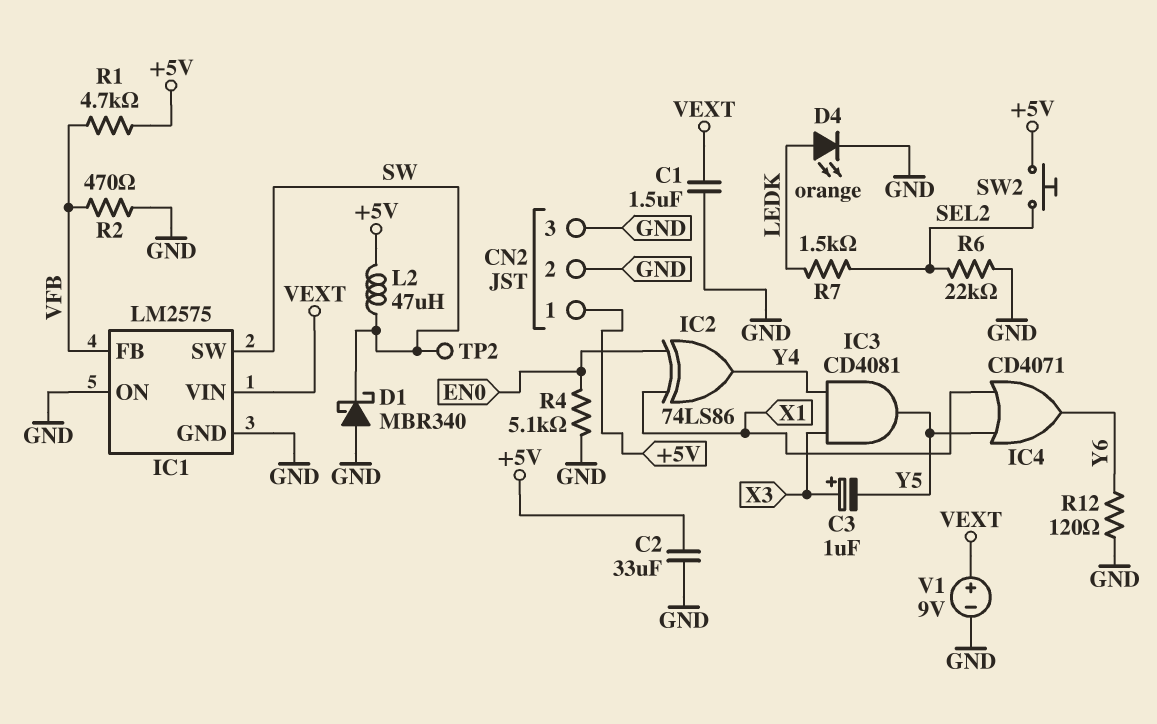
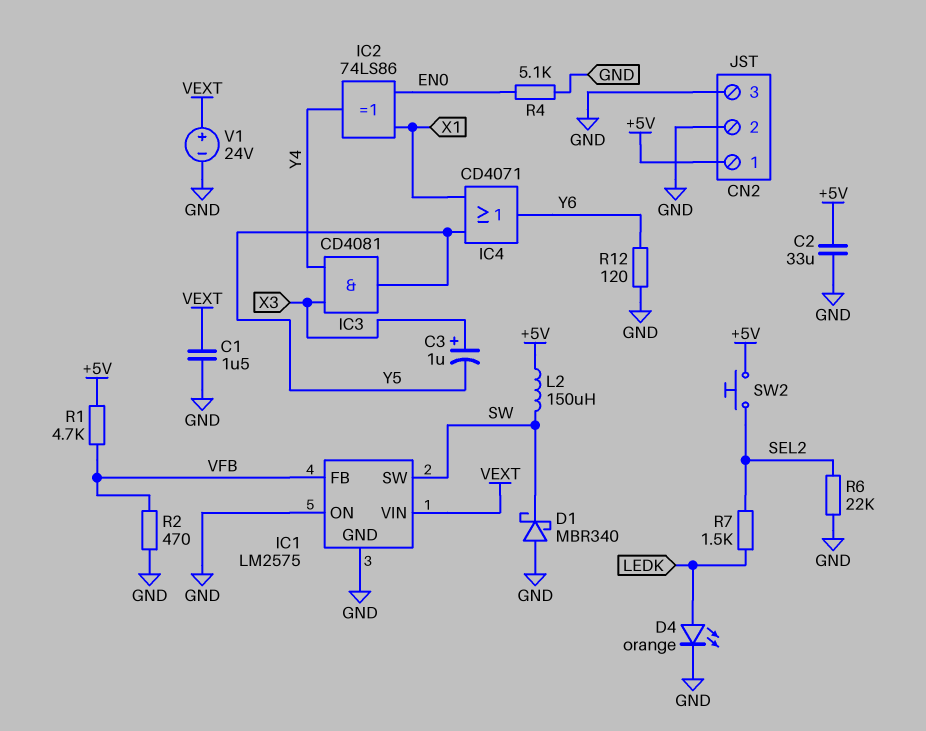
L2: 47uH (+5V, SW) -> 150uH (+5V, SW)
TP2: test point (SW) -> none
V1: 9V (plus VEXT, minus GND) -> 24V (plus VEXT, minus GND)

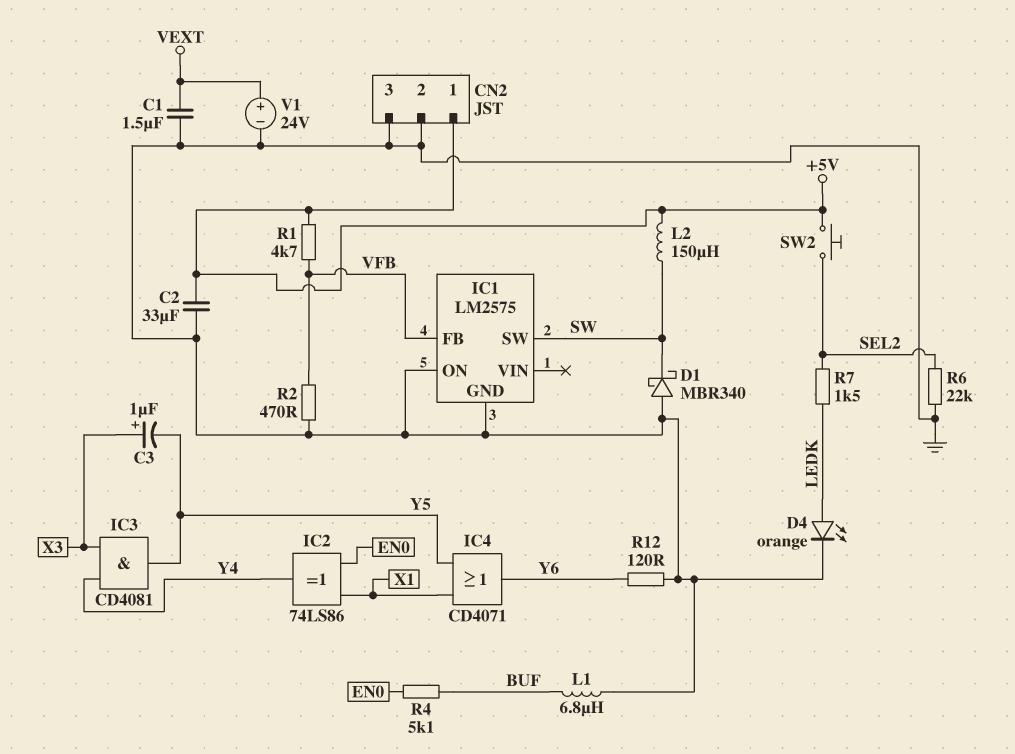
IC1 pin VIN: VEXT -> none
L1: none -> 6.8uH (BUF, GND)
R4: 5.1k (EN0, GND) -> 5.1k (BUF, EN0)

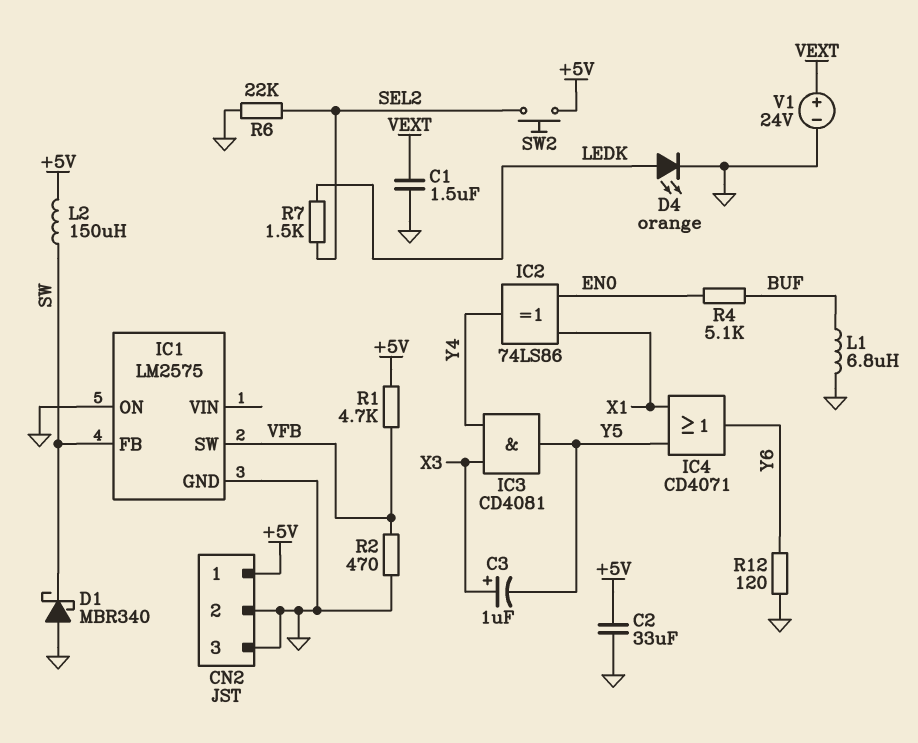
IC1 pin FB: VFB -> SW
IC1 pin SW: SW -> VFB

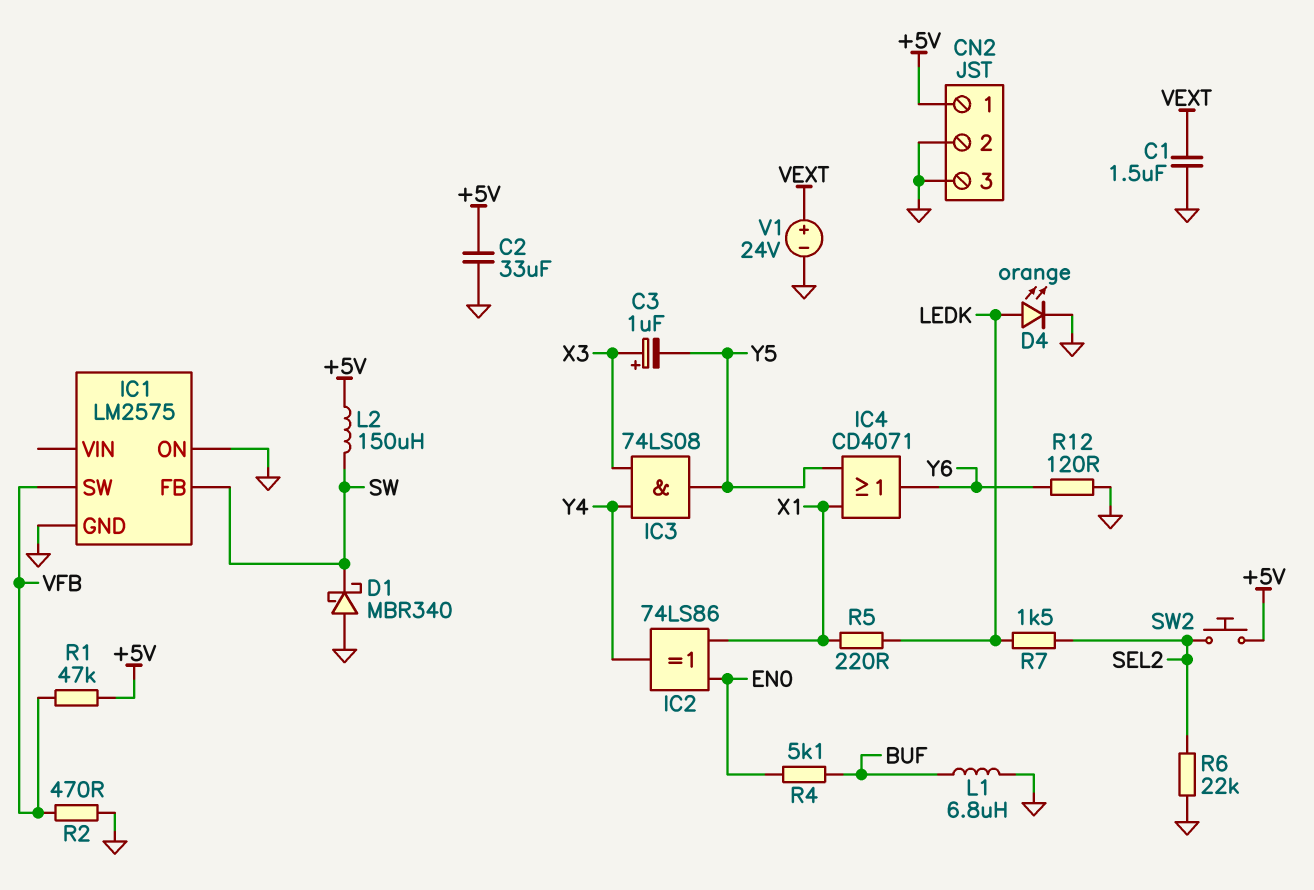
IC3: AND CD4081 (in X3, in Y4, out Y5) -> AND 74LS08 (in X3, in Y4, out Y5)
R1: 4.7k (+5V, VFB) -> 47k (+5V, VFB)
R5: none -> 220 (LEDK, X1)

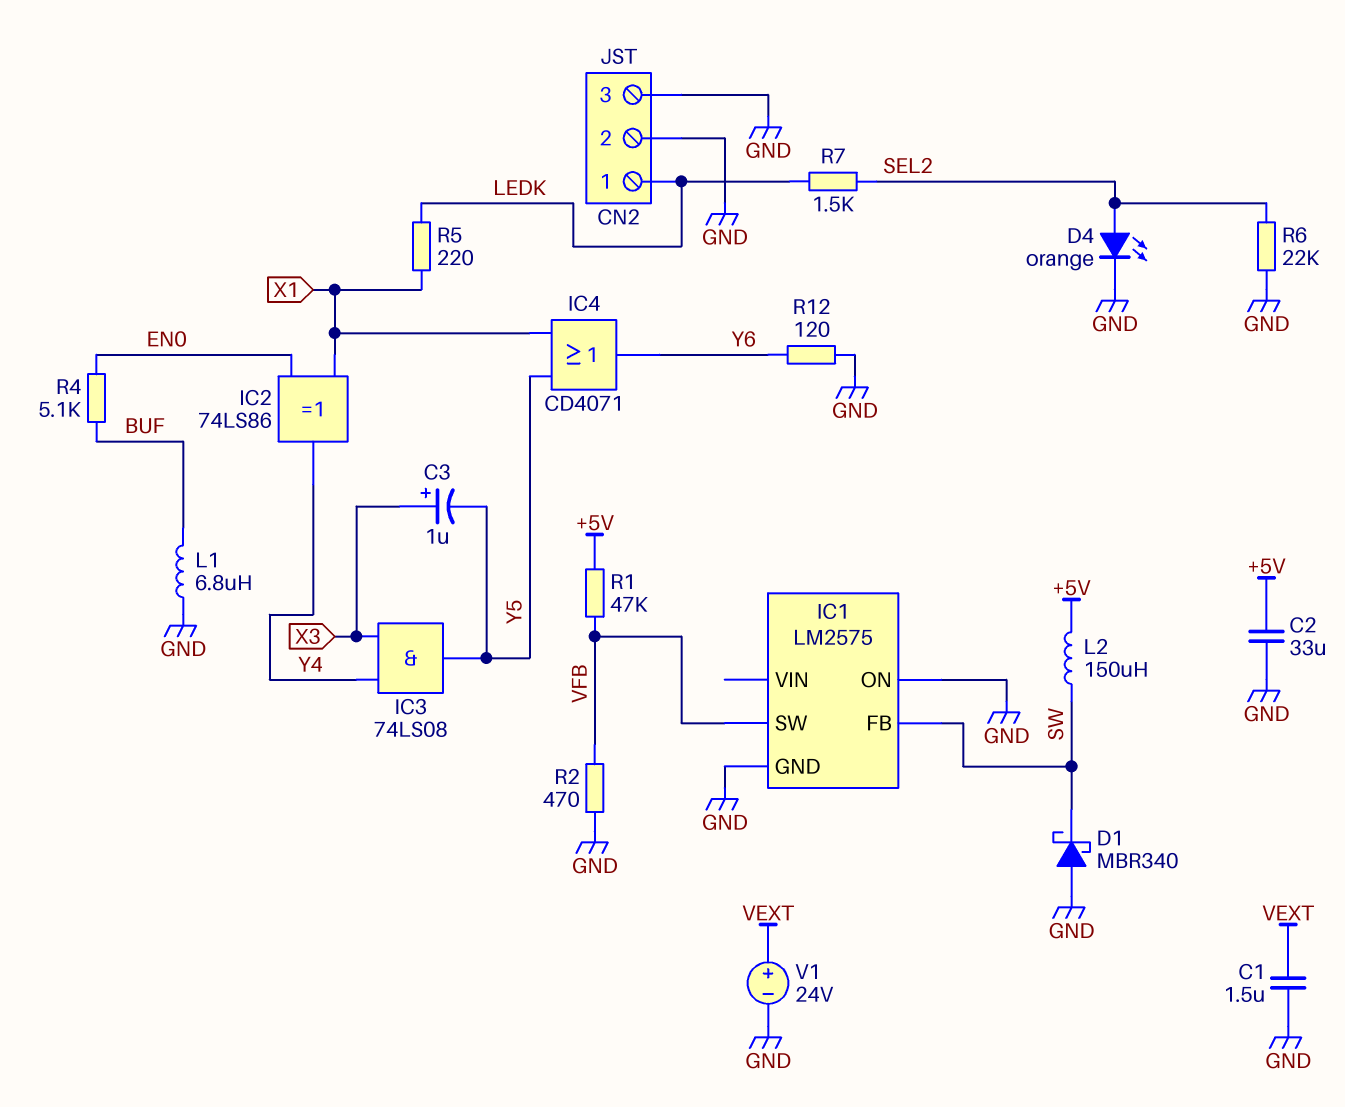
CN2 pin 1: +5V -> LEDK
D4: LED orange (A LEDK, K GND) -> LED orange (A SEL2, K GND)
SW2: button (+5V, SEL2) -> none

